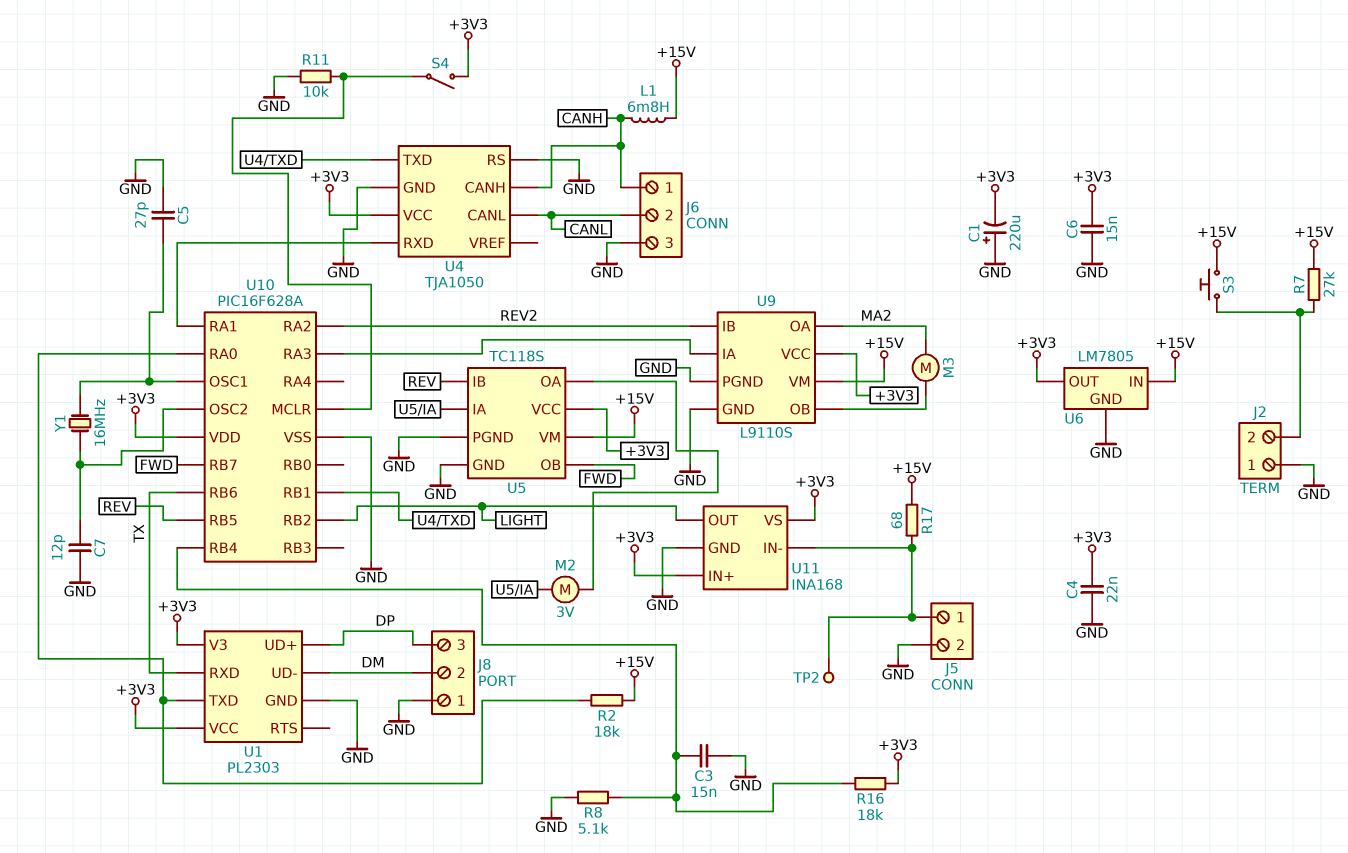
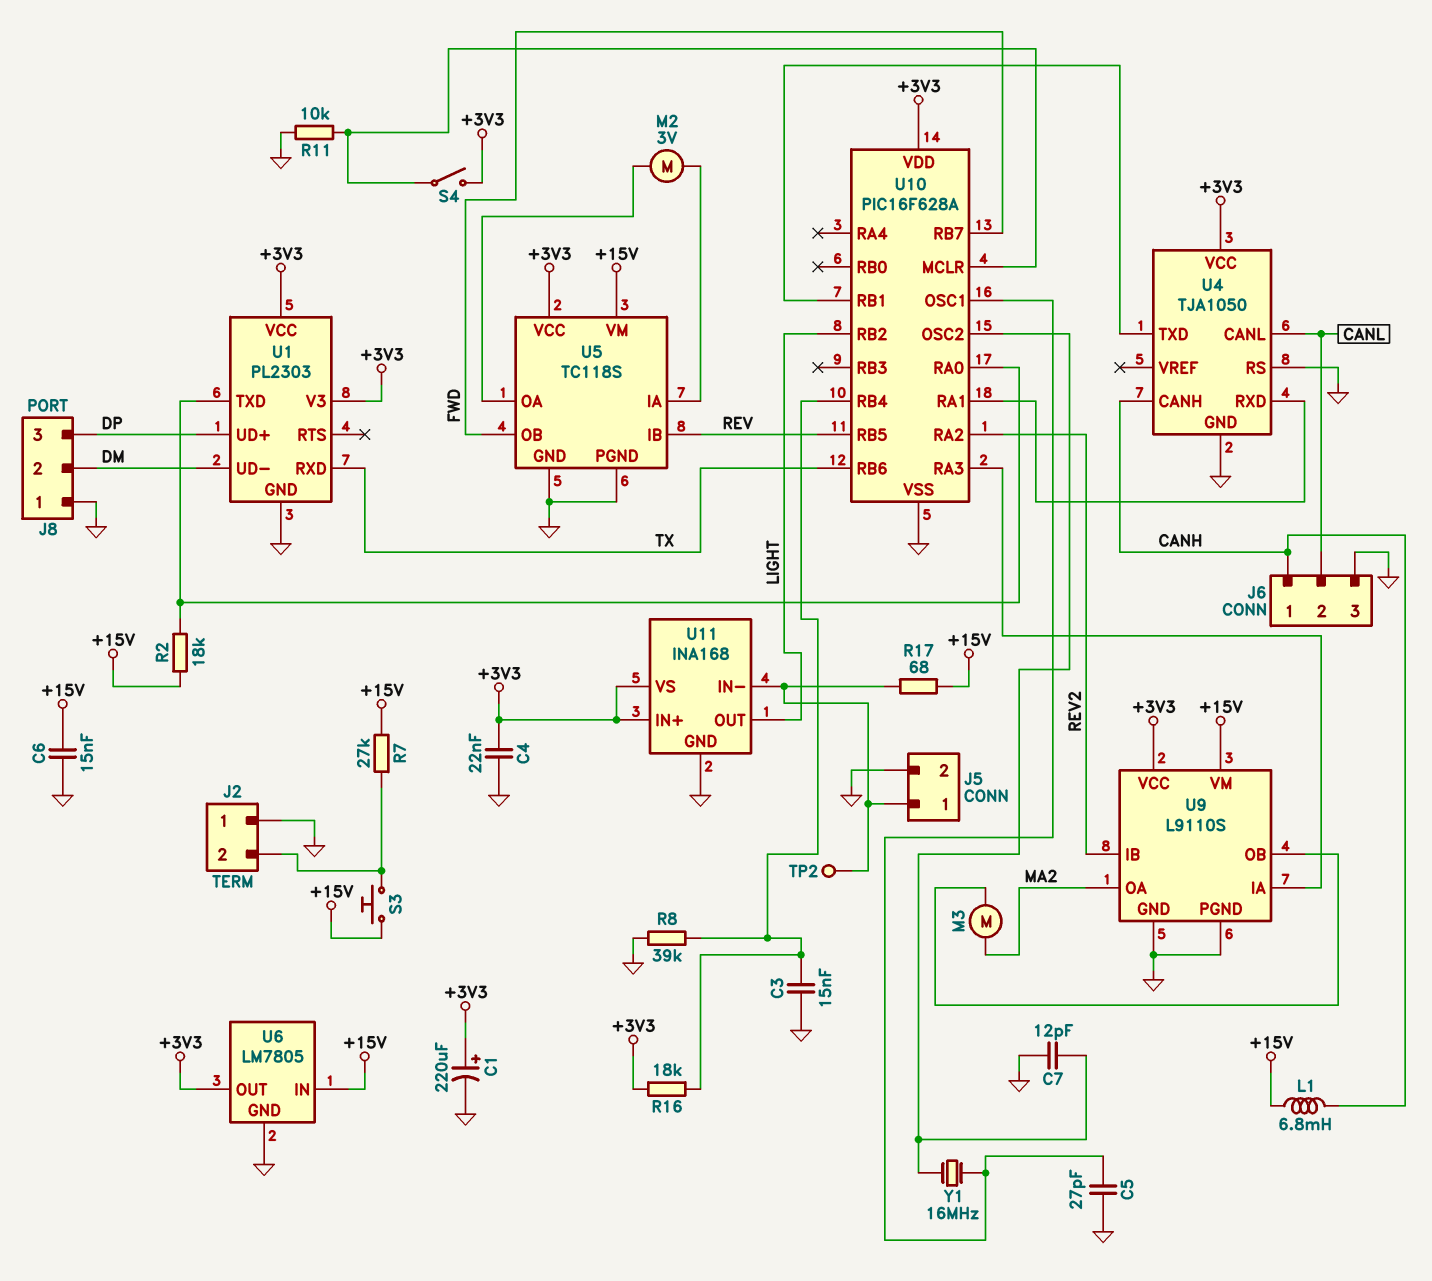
C1: 220uF (plus GND, minus +3V3) -> 220uF (plus +3V3, minus GND)
C6: 15nF (+3V3, GND) -> 15nF (+15V, GND)
R8: 5.1k (GND, U10/RB4) -> 39k (GND, U10/RB4)

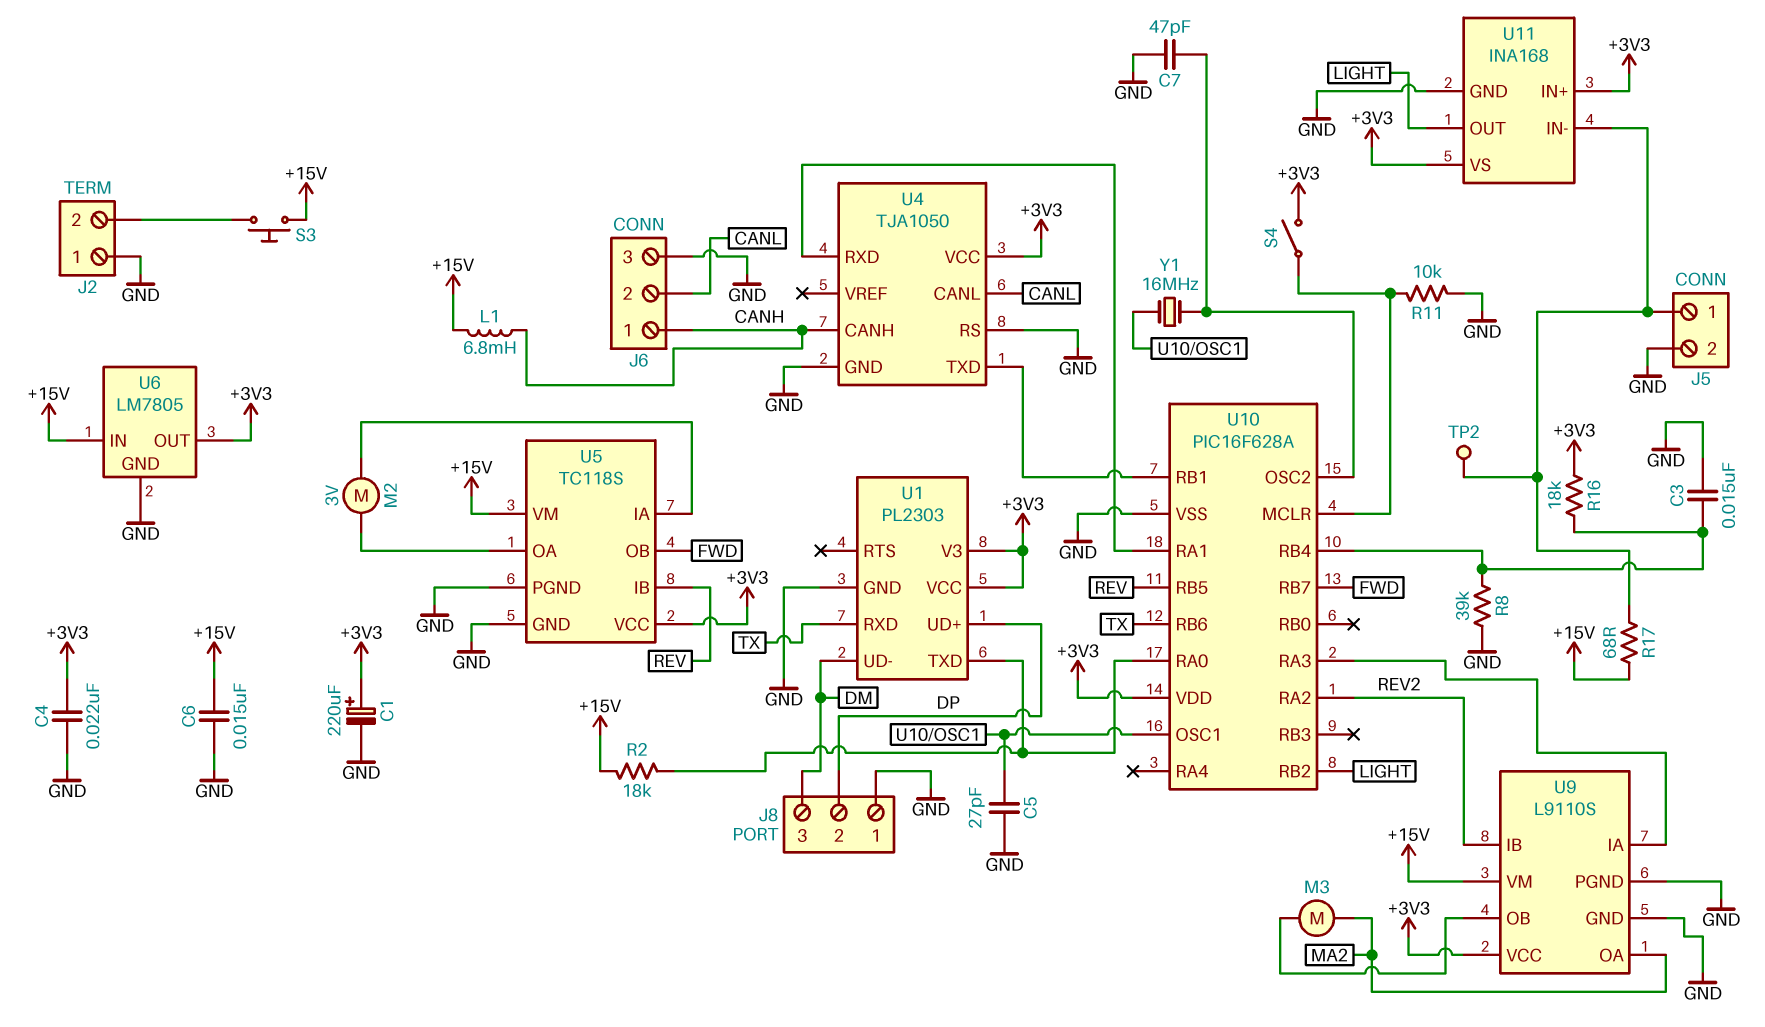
C7: 12pF (GND, U10/OSC2) -> 47pF (GND, U10/OSC2)
J8 pin 2: DM -> DP
J8 pin 3: DP -> DM
R7: 27k (+15V, J2/2) -> none

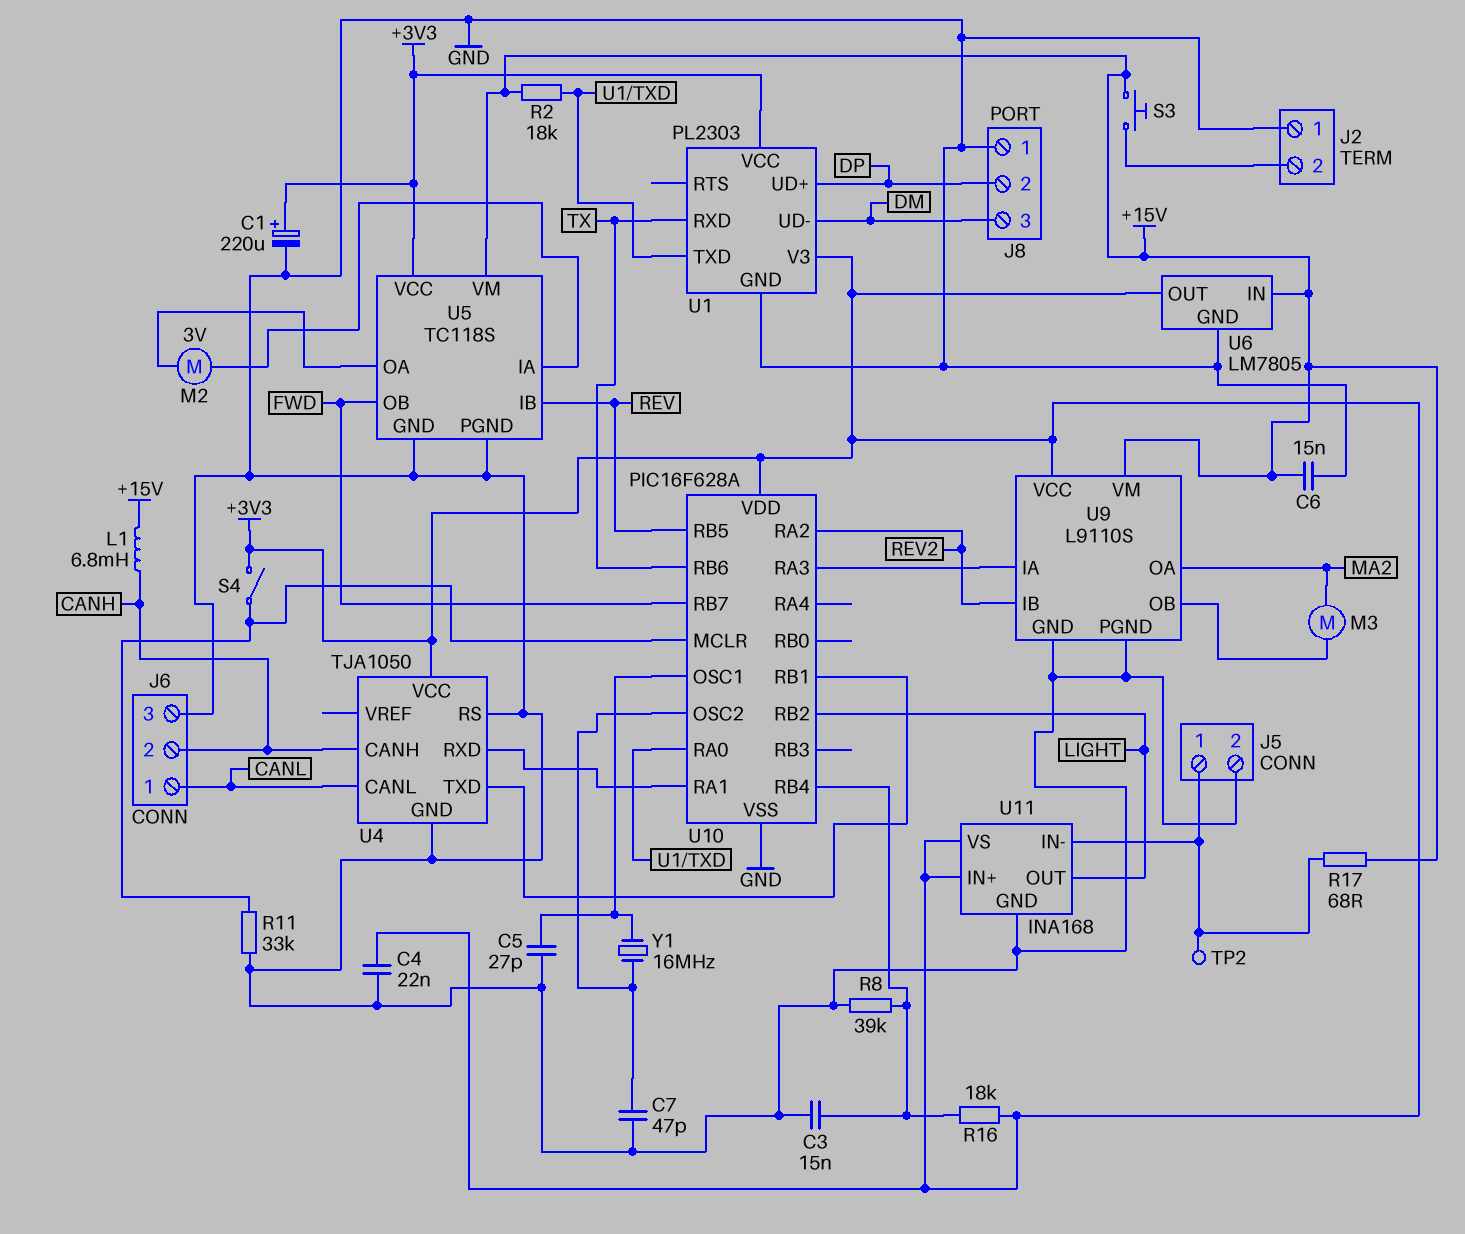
J6 pin 1: CANH -> CANL
J6 pin 2: CANL -> CANH
R11: 10k (GND, U10/MCLR) -> 33k (GND, U10/MCLR)

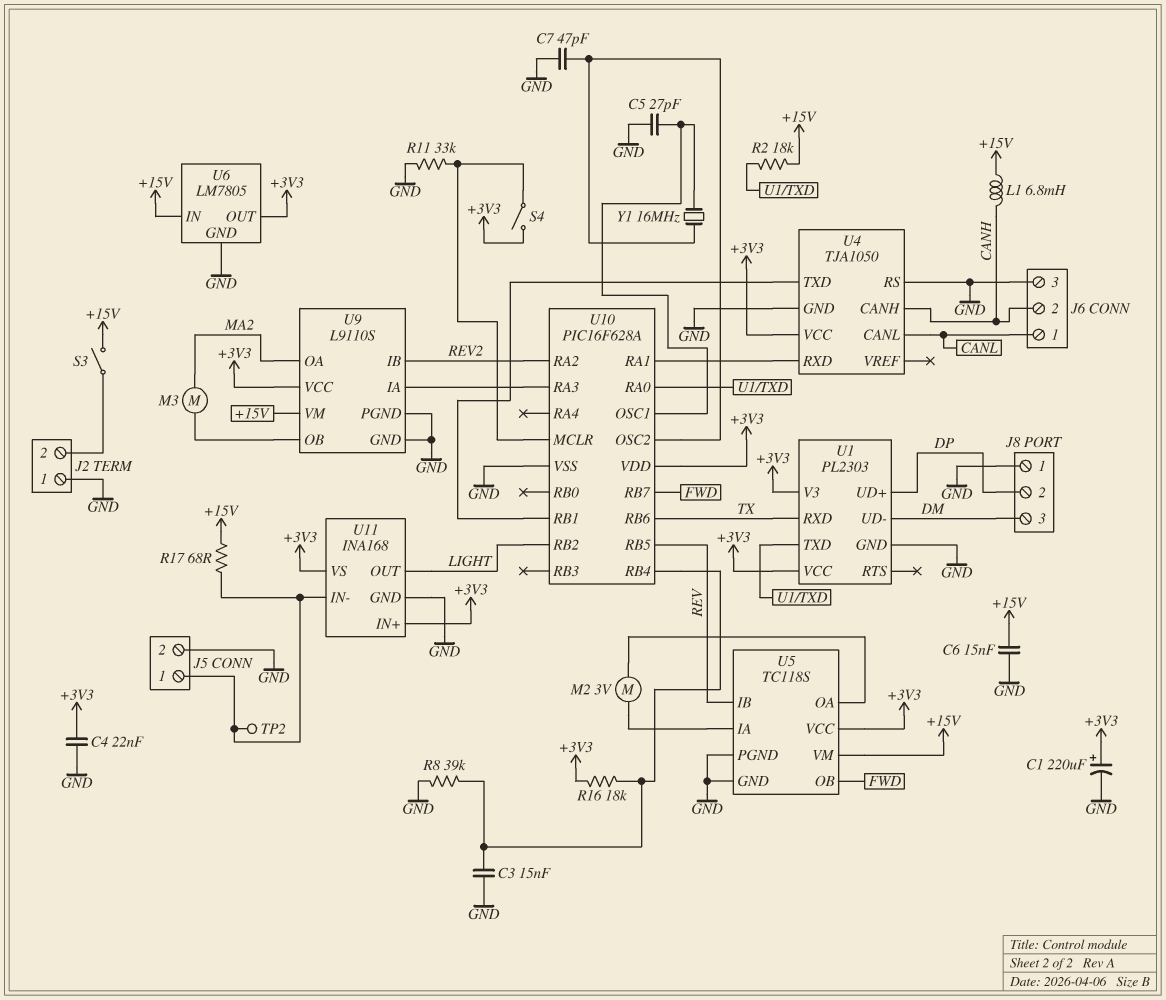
S3: button (+15V, J2/2) -> switch (+15V, J2/2)

